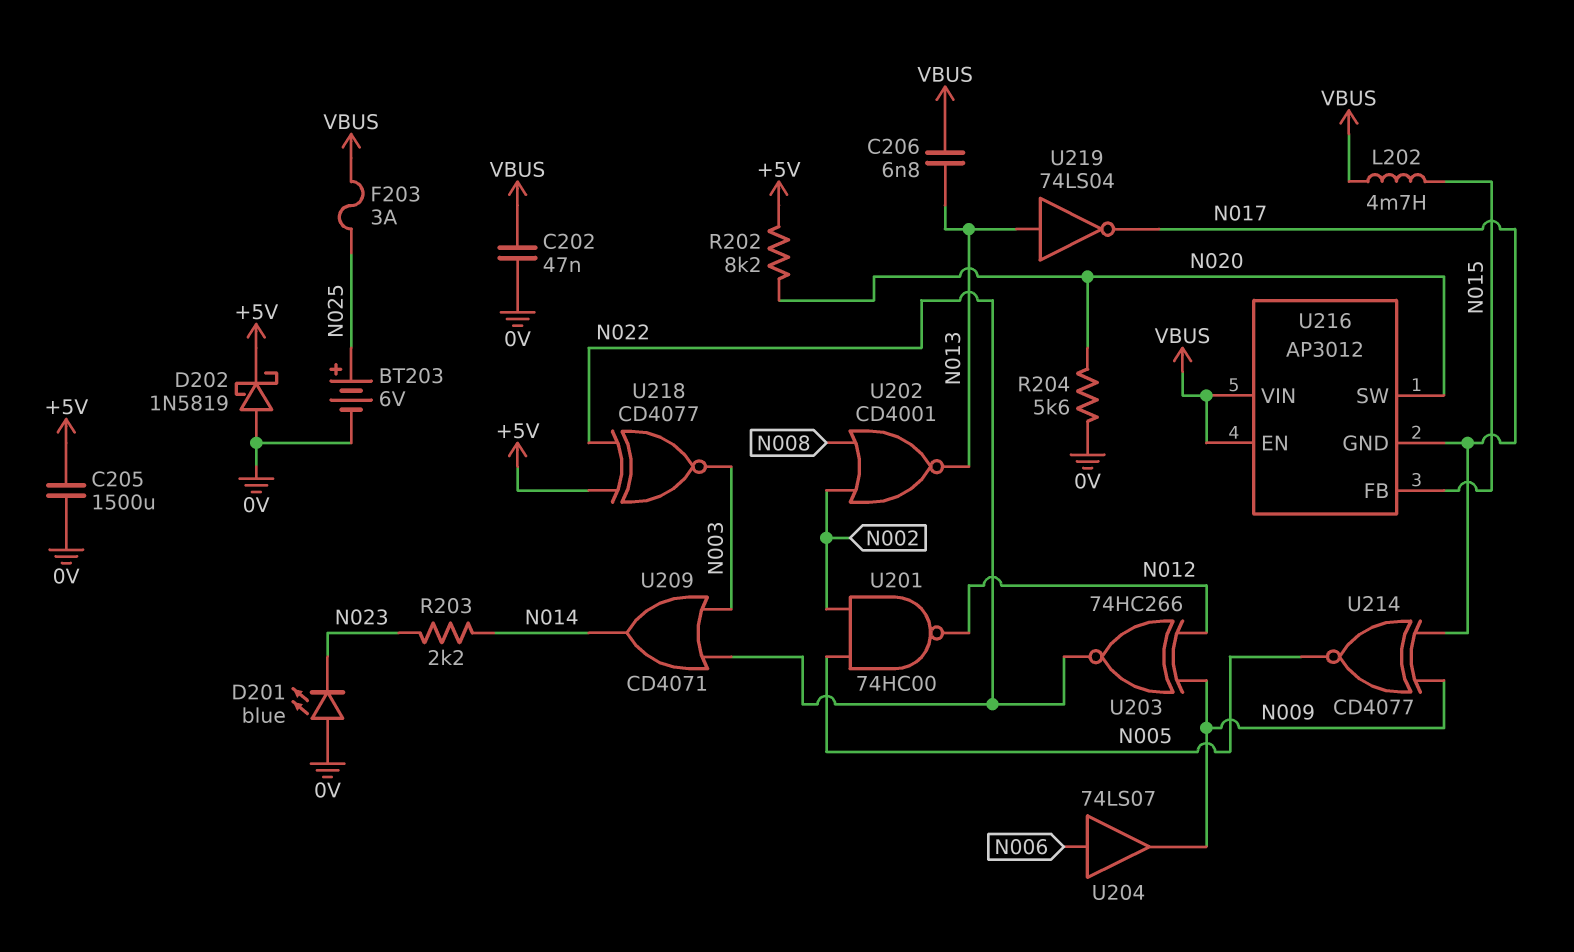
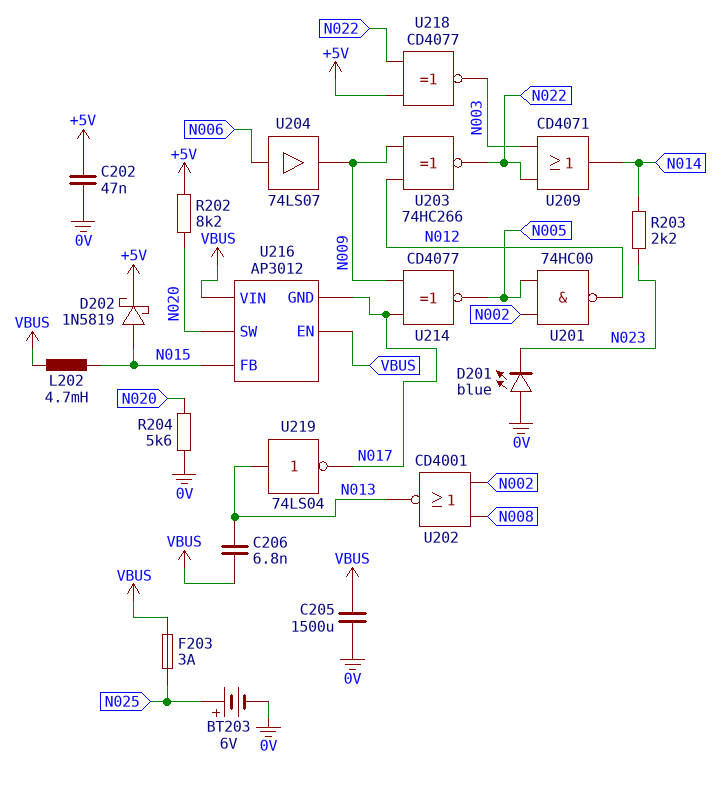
C202: 47nF (0V, VBUS) -> 47nF (+5V, 0V)
C205: 1500uF (+5V, 0V) -> 1500uF (0V, VBUS)
D202: schottky 1N5819 (A 0V, K +5V) -> schottky 1N5819 (A N015, K +5V)

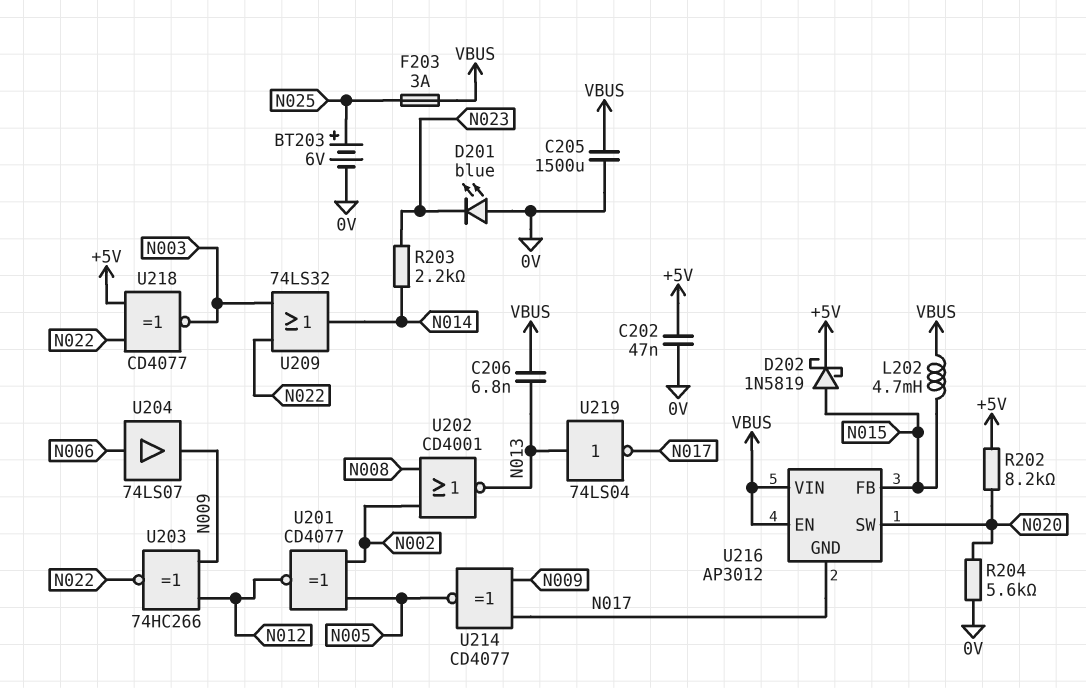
U201: NAND 74HC00 (in N002, in N005, out N012) -> XNOR CD4077 (in N002, in N005, out N012)
U209: OR CD4071 (in N003, in N022, out N014) -> OR 74LS32 (in N003, in N022, out N014)

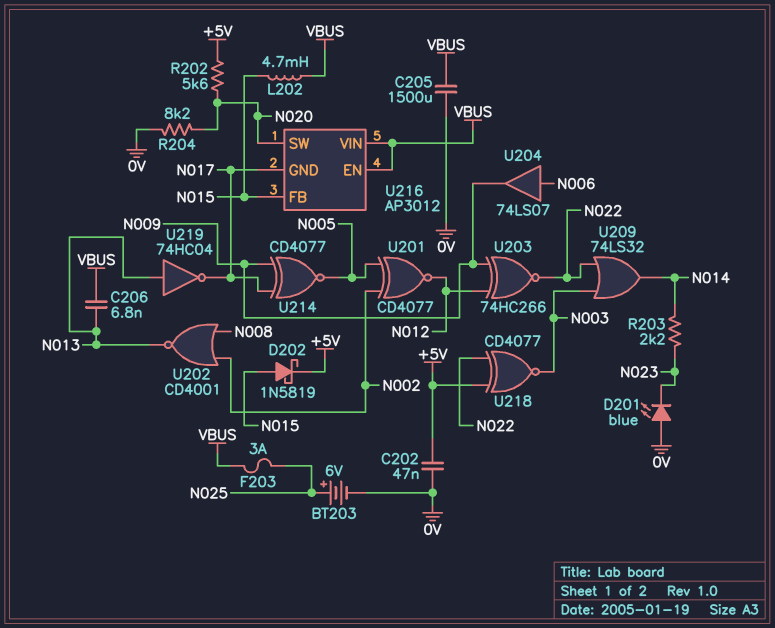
R202: 8.2k (+5V, N020) -> 5.6k (+5V, N020)
R204: 5.6k (0V, N020) -> 8.2k (0V, N020)
U219: NOT 74LS04 (in N013, out N017) -> NOT 74HC04 (in N013, out N017)

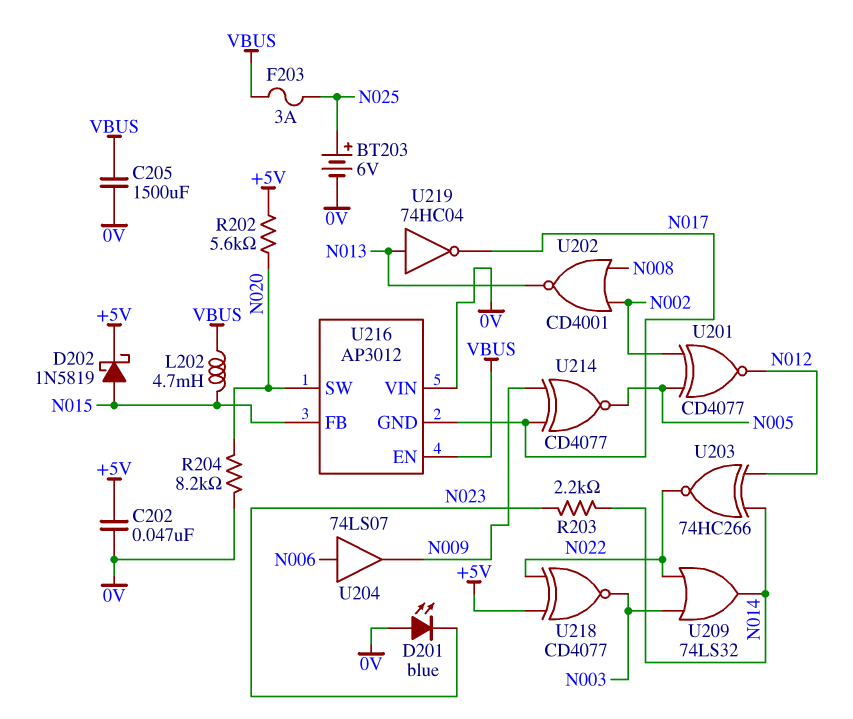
C206: 6.8nF (N013, VBUS) -> none
U203: XNOR 74HC266 (in N009, in N012, out N022) -> XNOR 74HC266 (in N012, in N014, out N022)
U216 pin VIN: VBUS -> 0V

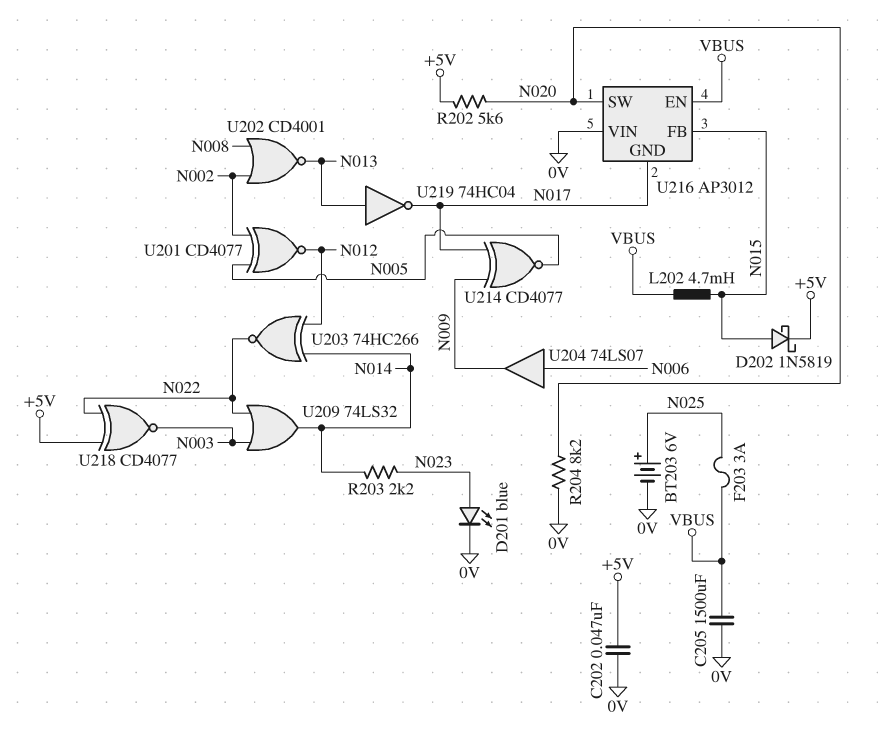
D201: LED blue (A 0V, K N023) -> LED blue (A N023, K 0V)

